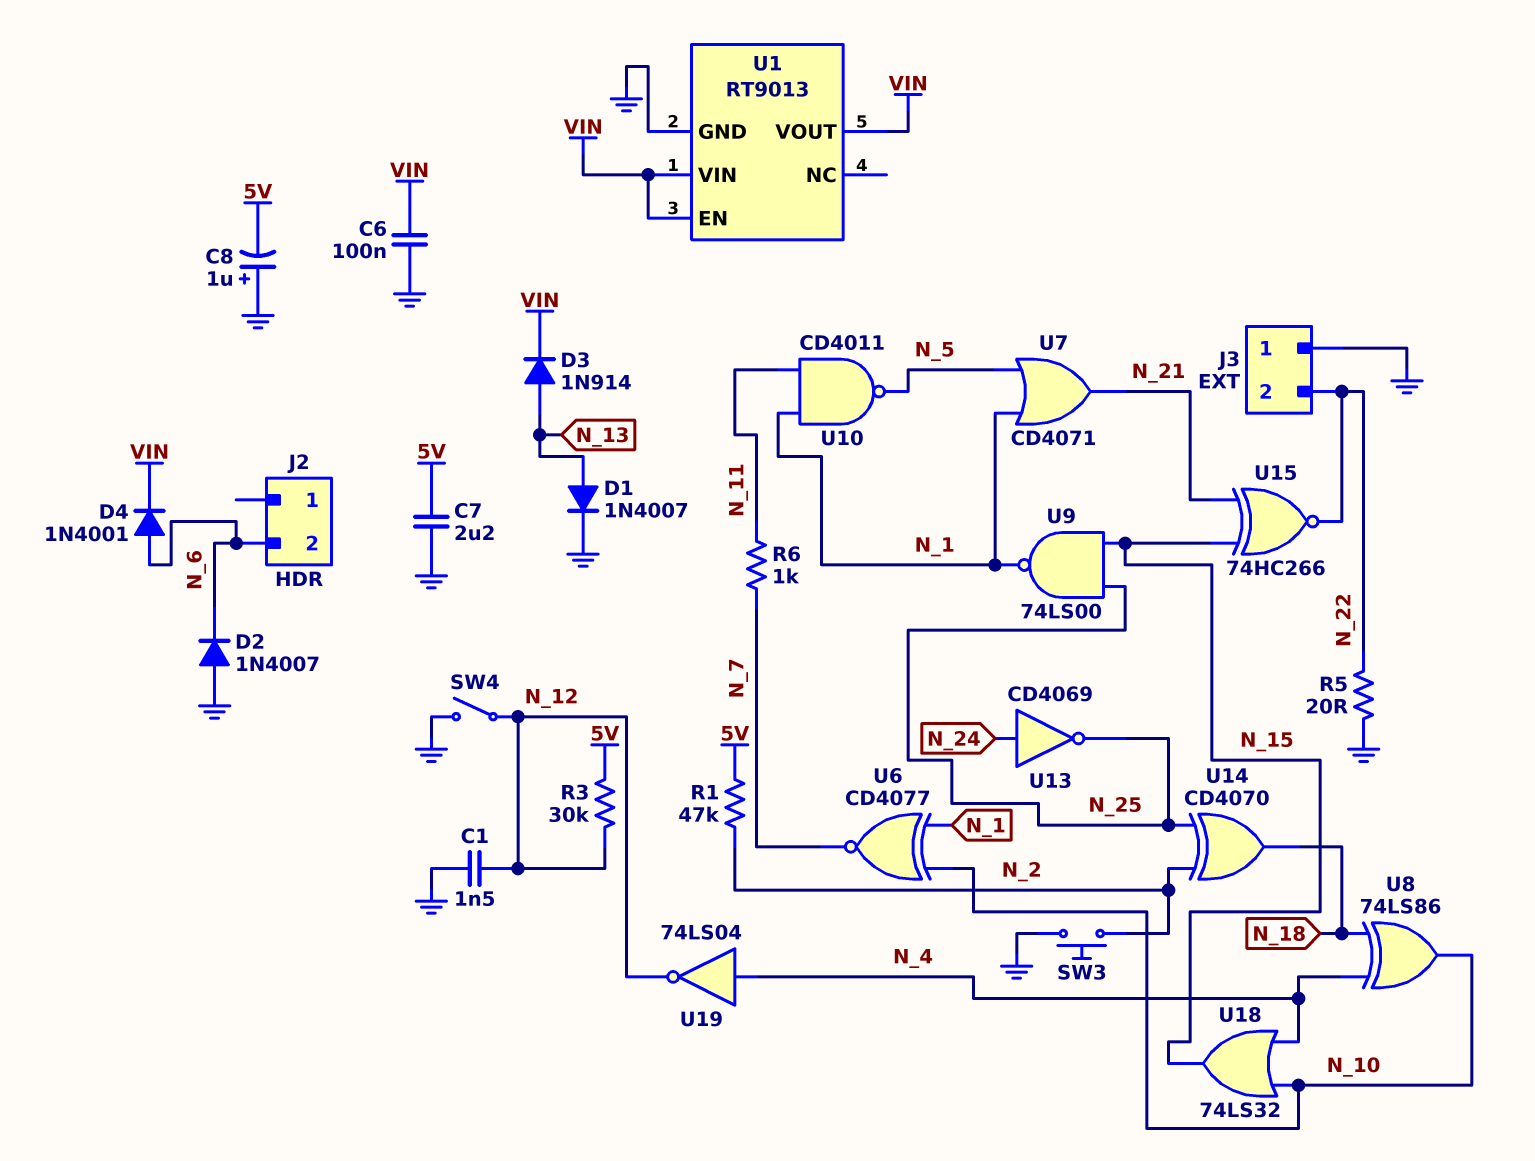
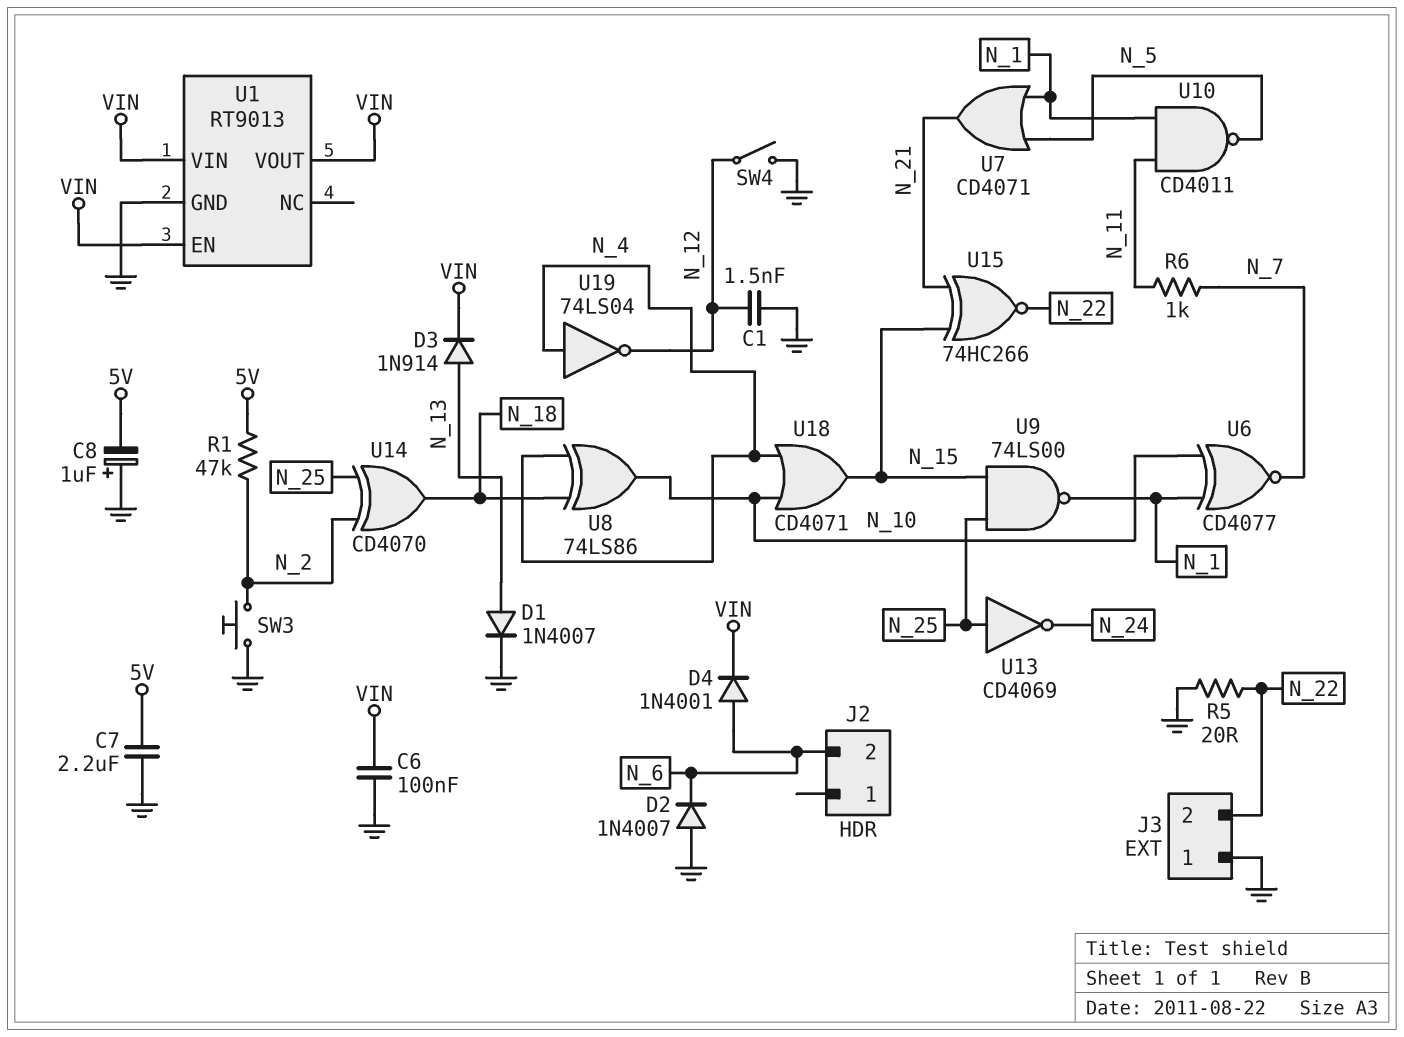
R3: 30k (5V, N_12) -> none
U13: NOT CD4069 (in N_24, out N_25) -> NOT CD4069 (in N_25, out N_24)
U18: OR 74LS32 (in N_4, in N_10, out N_15) -> OR CD4071 (in N_4, in N_10, out N_15)

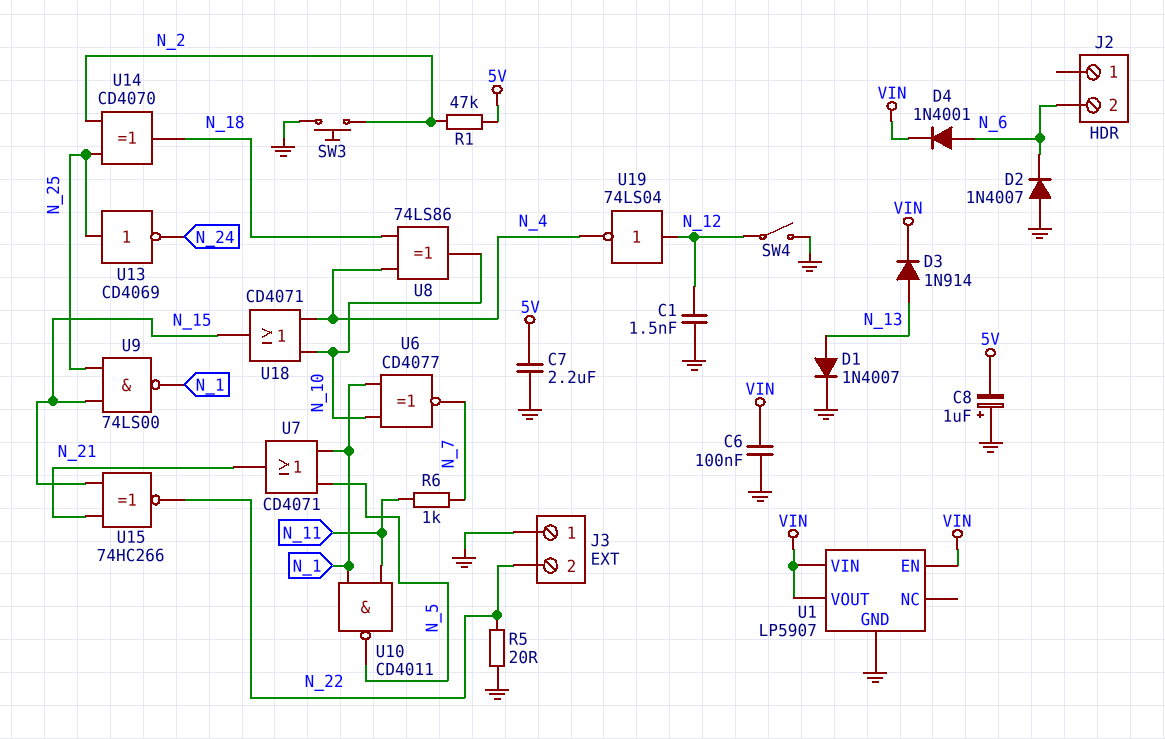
U1: RT9013 -> LP5907
U19: NOT 74LS04 (in N_4, out N_12) -> NOT 74LS04 (in N_12, out N_4)

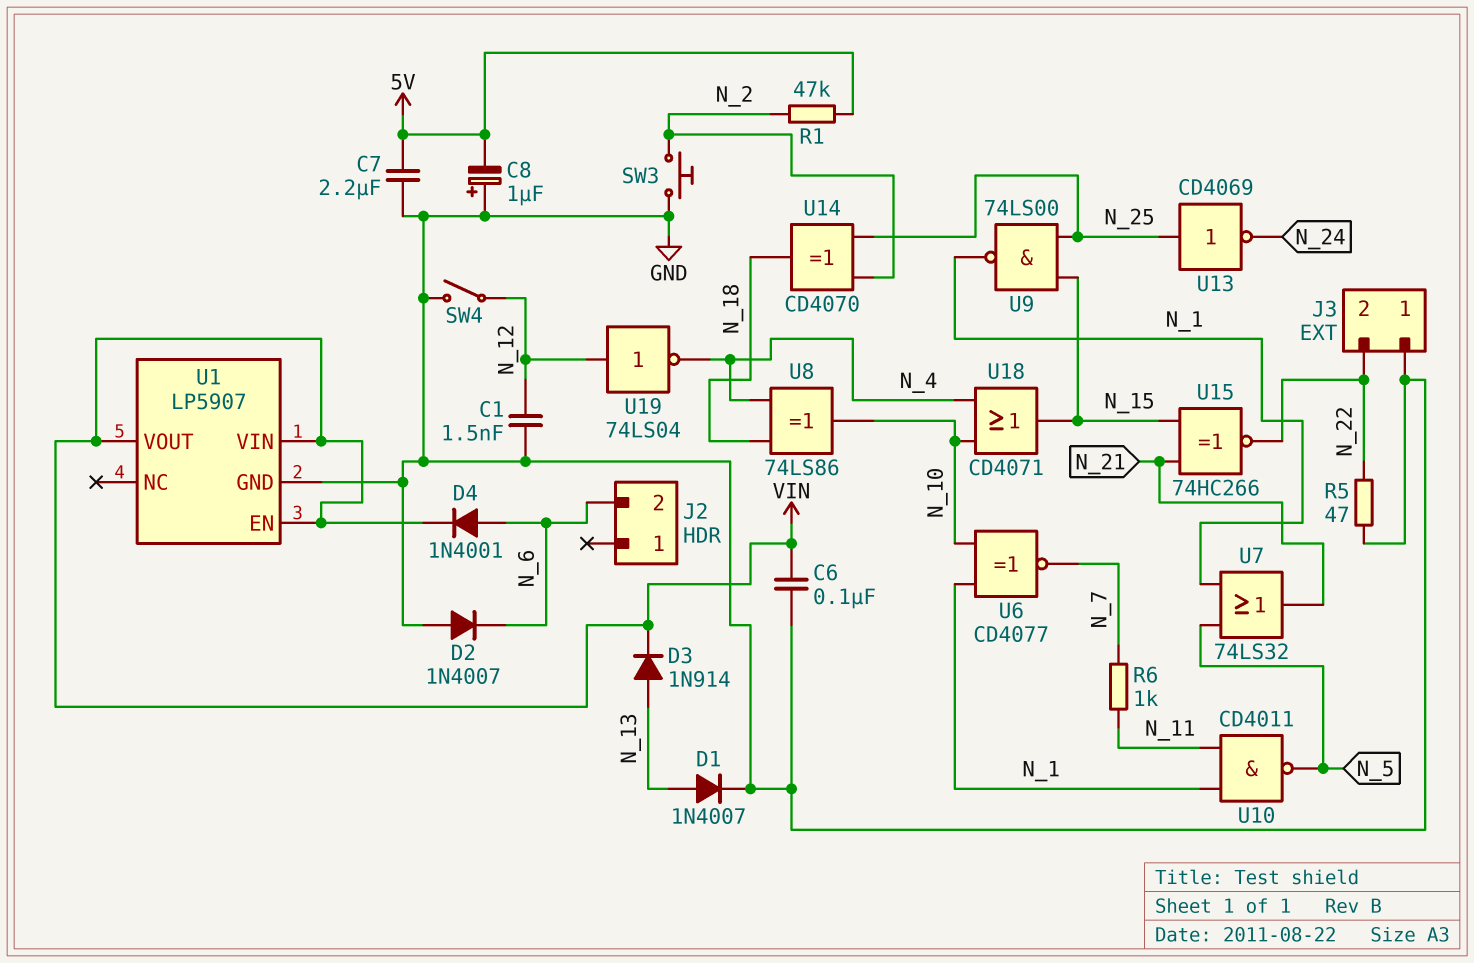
R5: 20 (GND, N_22) -> 47 (GND, N_22)
U7: OR CD4071 (in N_1, in N_5, out N_21) -> OR 74LS32 (in N_1, in N_5, out N_21)

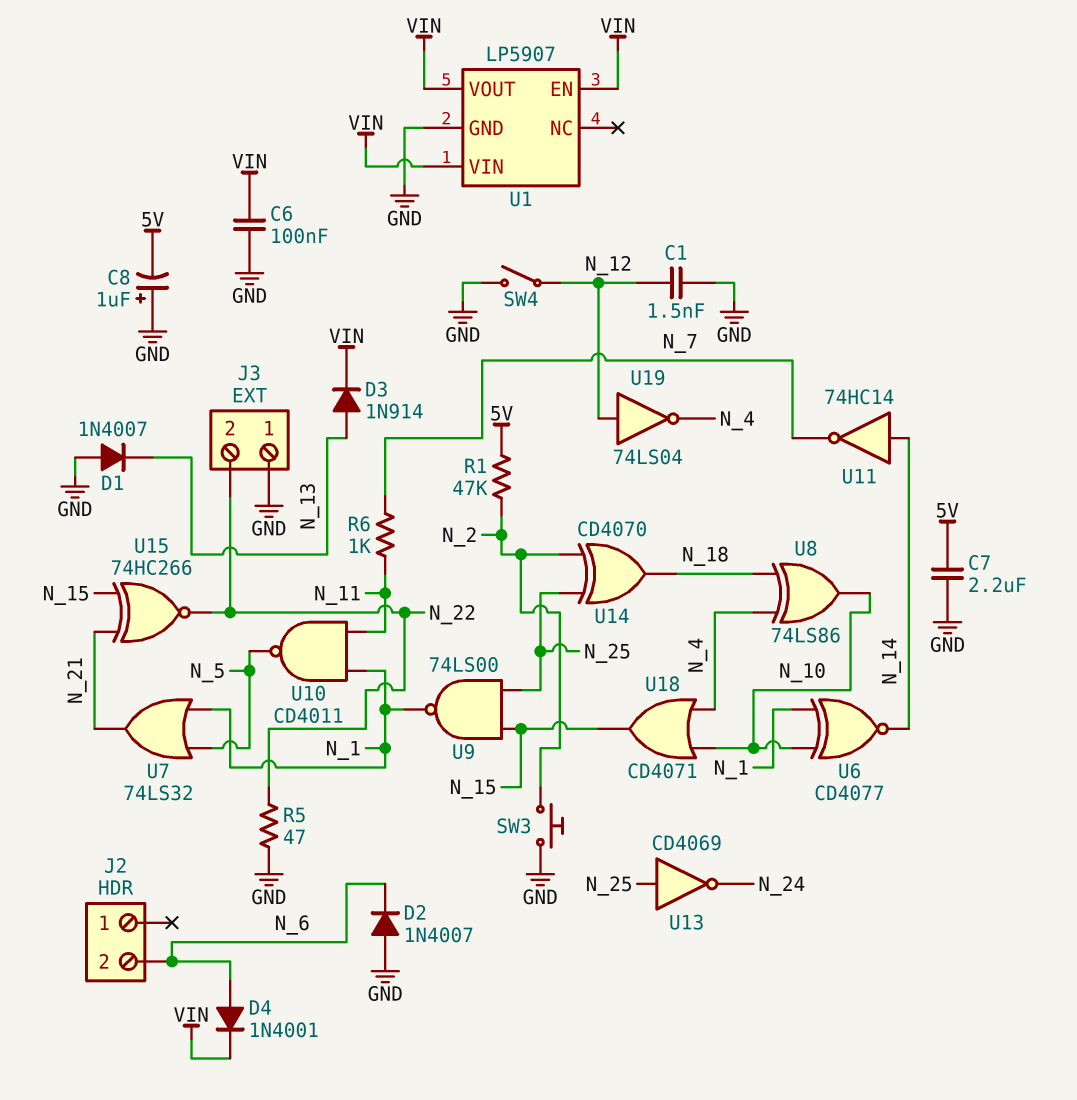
D1: diode 1N4007 (A N_13, K GND) -> diode 1N4007 (A GND, K N_13)
U6: XNOR CD4077 (in N_1, in N_10, out N_7) -> XNOR CD4077 (in N_1, in N_10, out N_14)
U11: none -> NOT 74HC14 (in N_14, out N_7)

